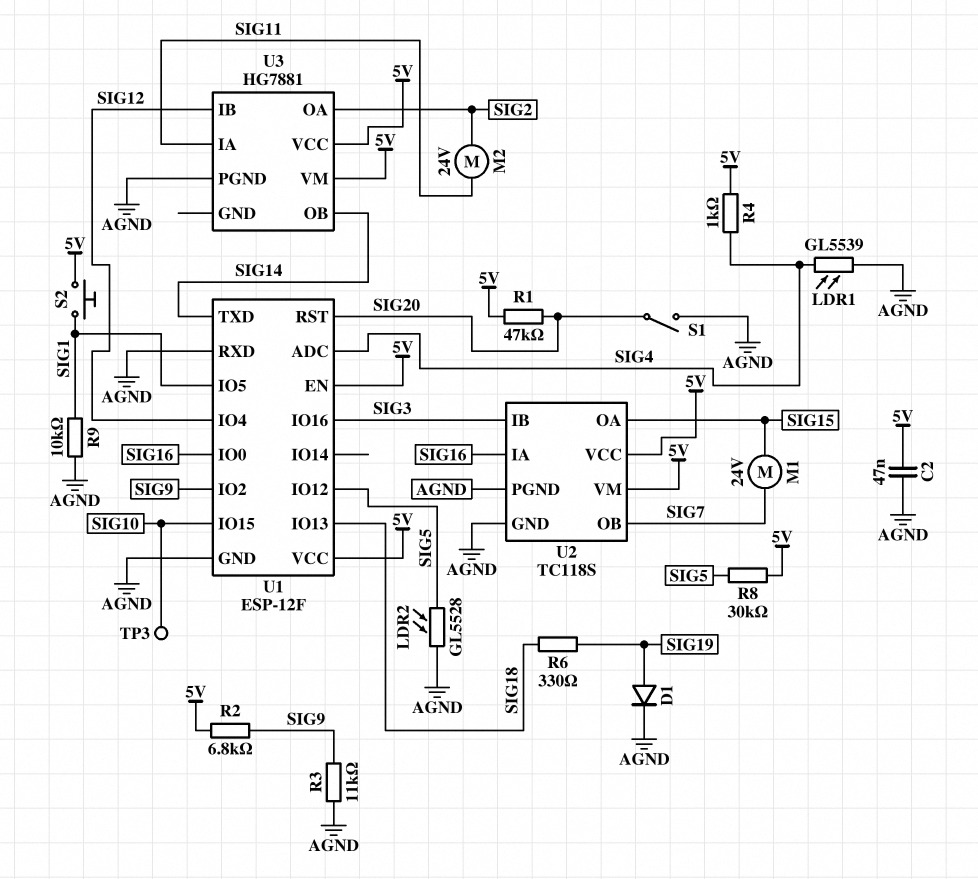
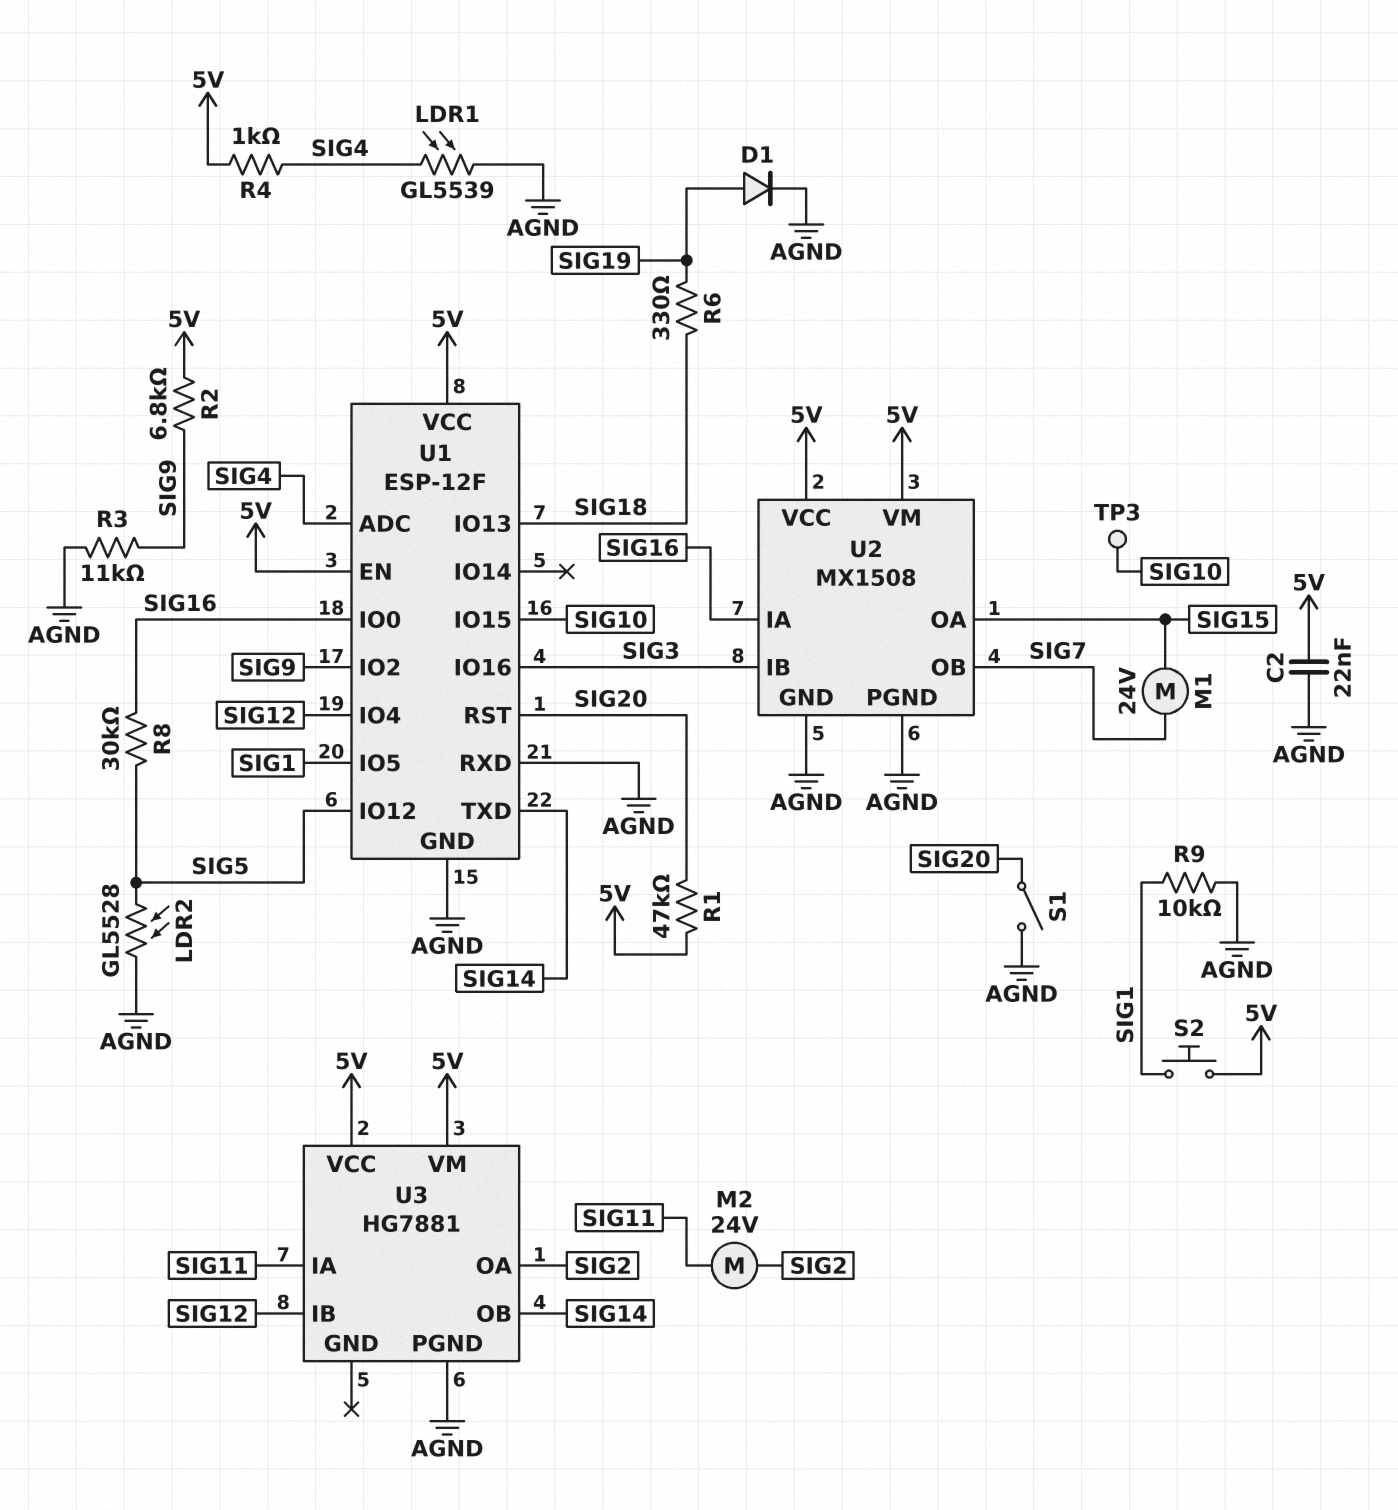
C2: 47nF (5V, AGND) -> 22nF (5V, AGND)
R8: 30k (5V, SIG5) -> 30k (SIG5, SIG16)
U2: TC118S -> MX1508

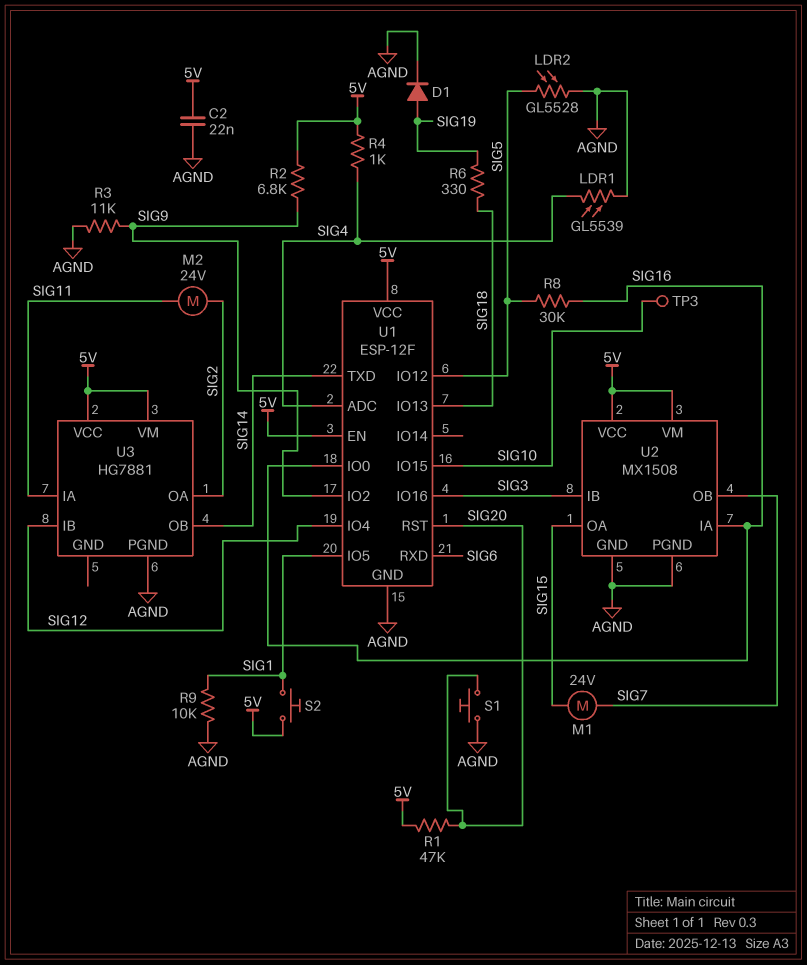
S1: switch (AGND, SIG20) -> button (AGND, SIG20)
U1 pin RXD: AGND -> SIG6

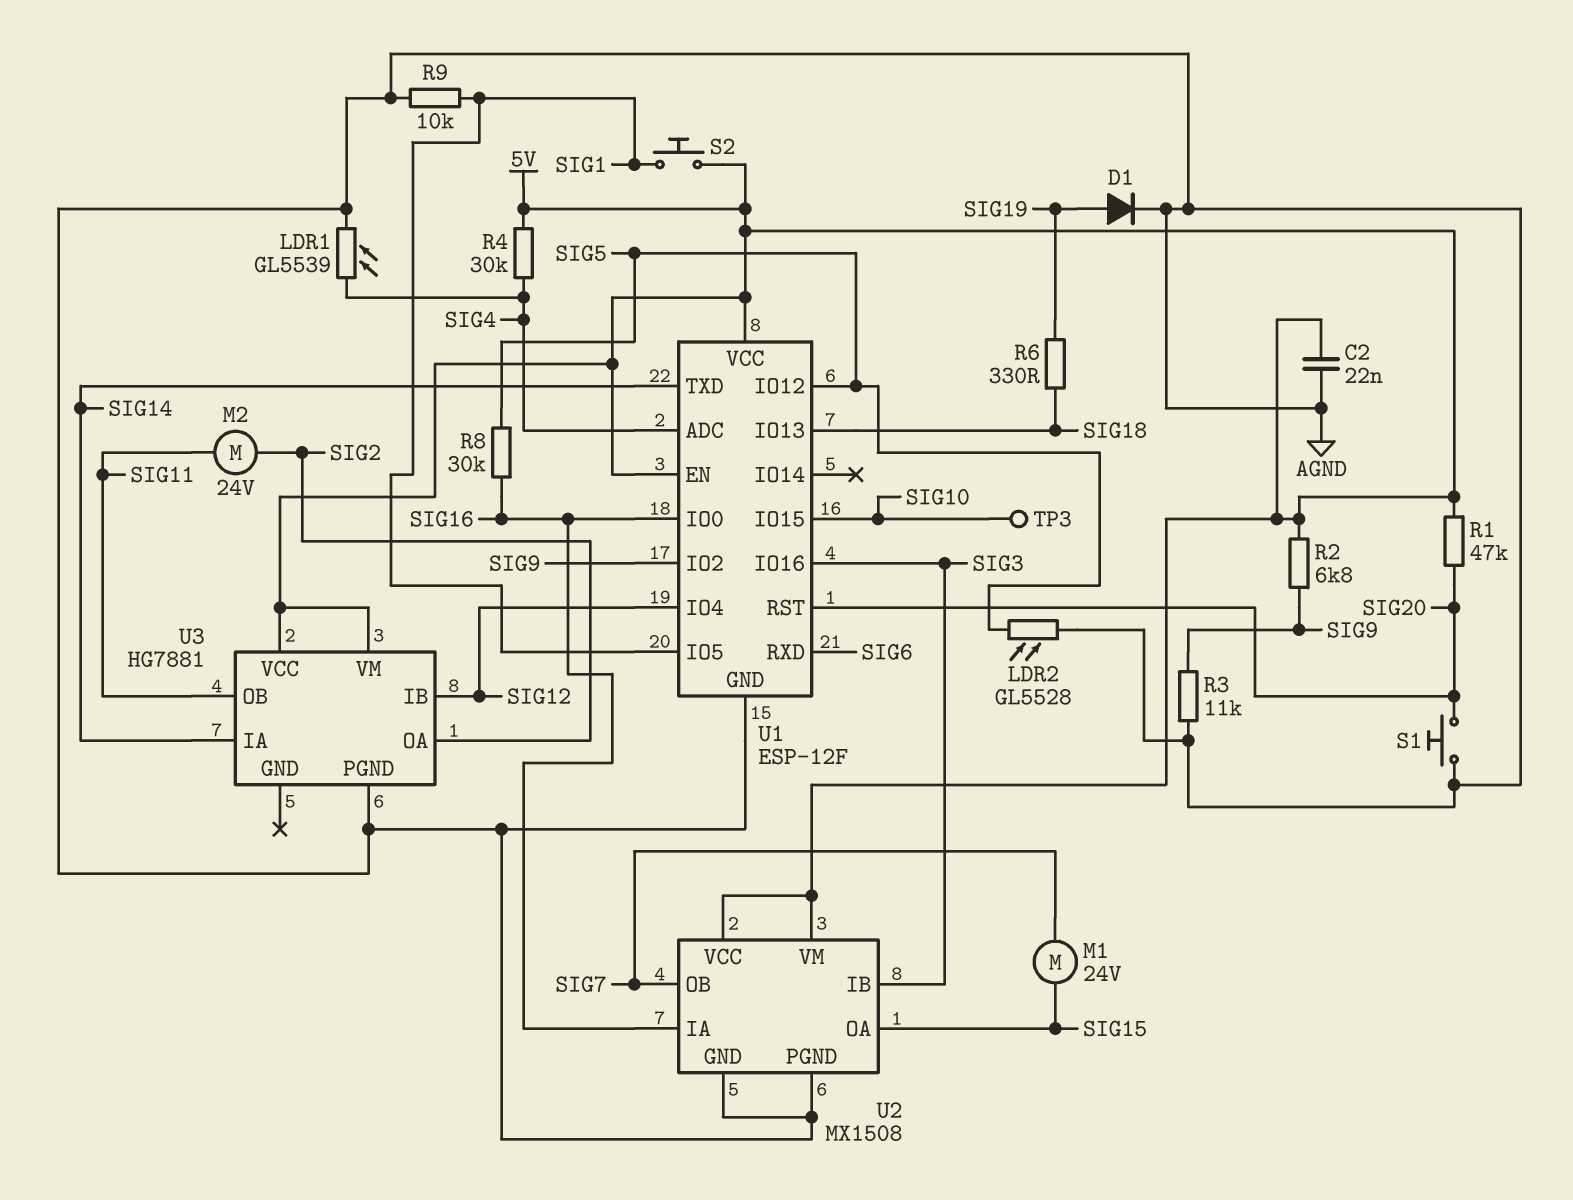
R4: 1k (5V, SIG4) -> 30k (5V, SIG4)
U3 pin IA: SIG11 -> SIG14
U3 pin OB: SIG14 -> SIG11

